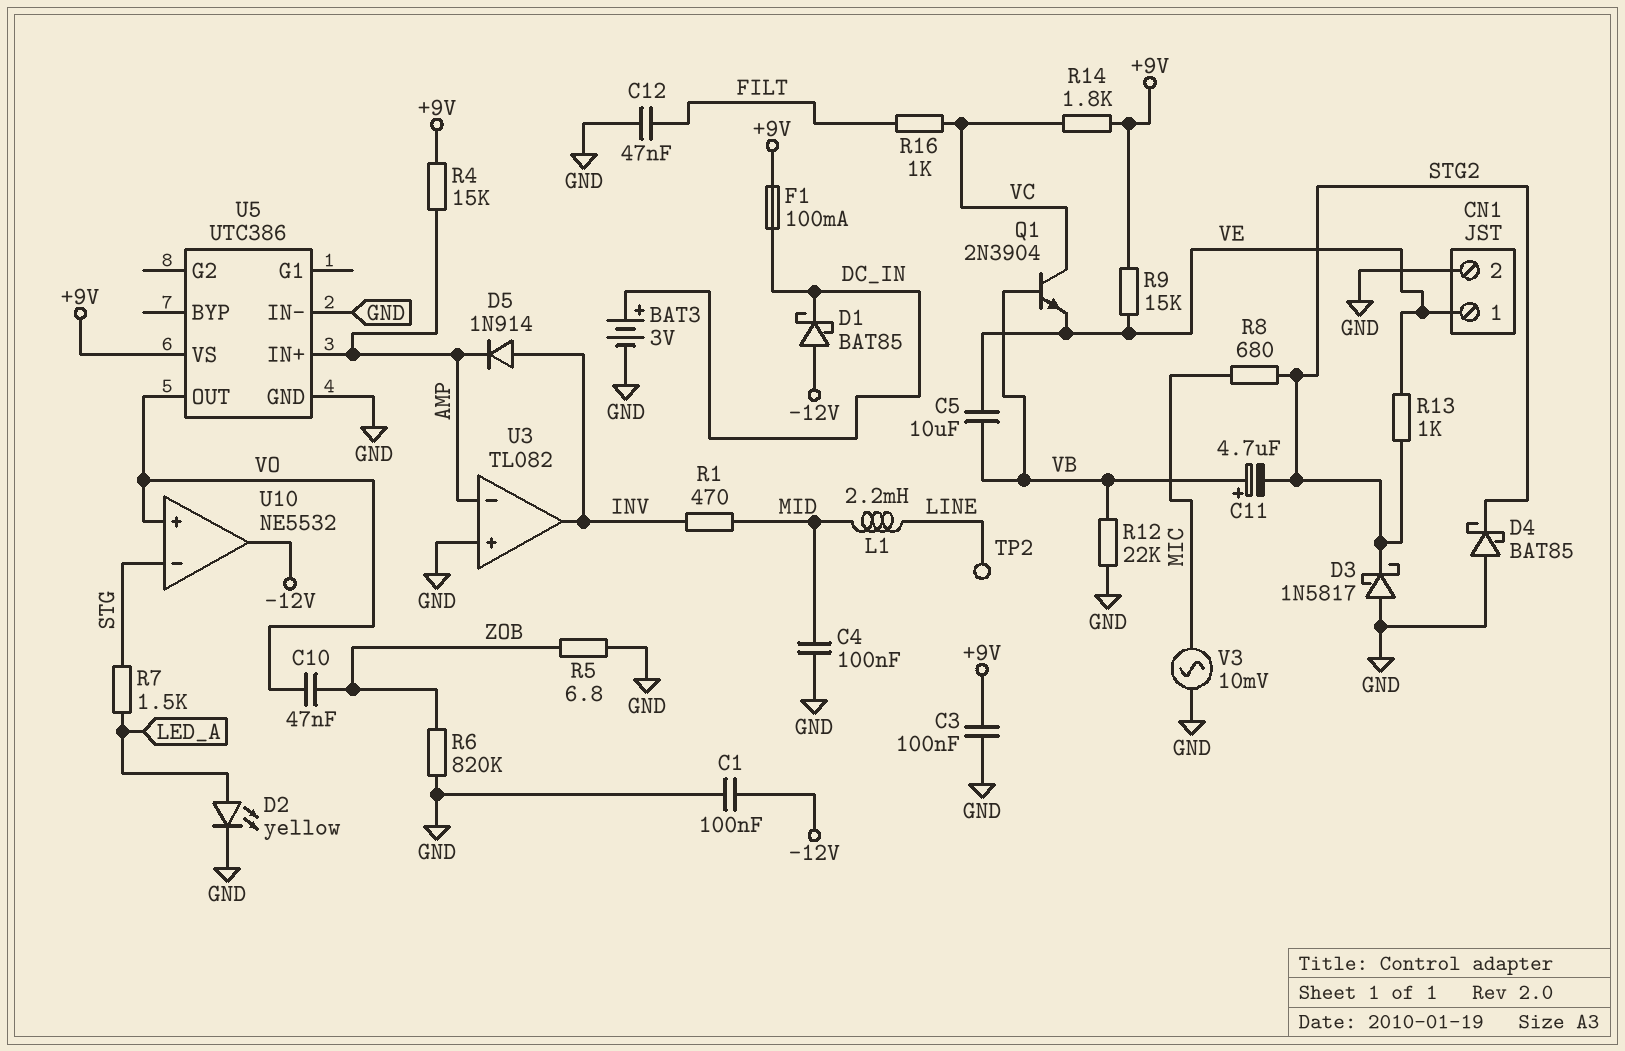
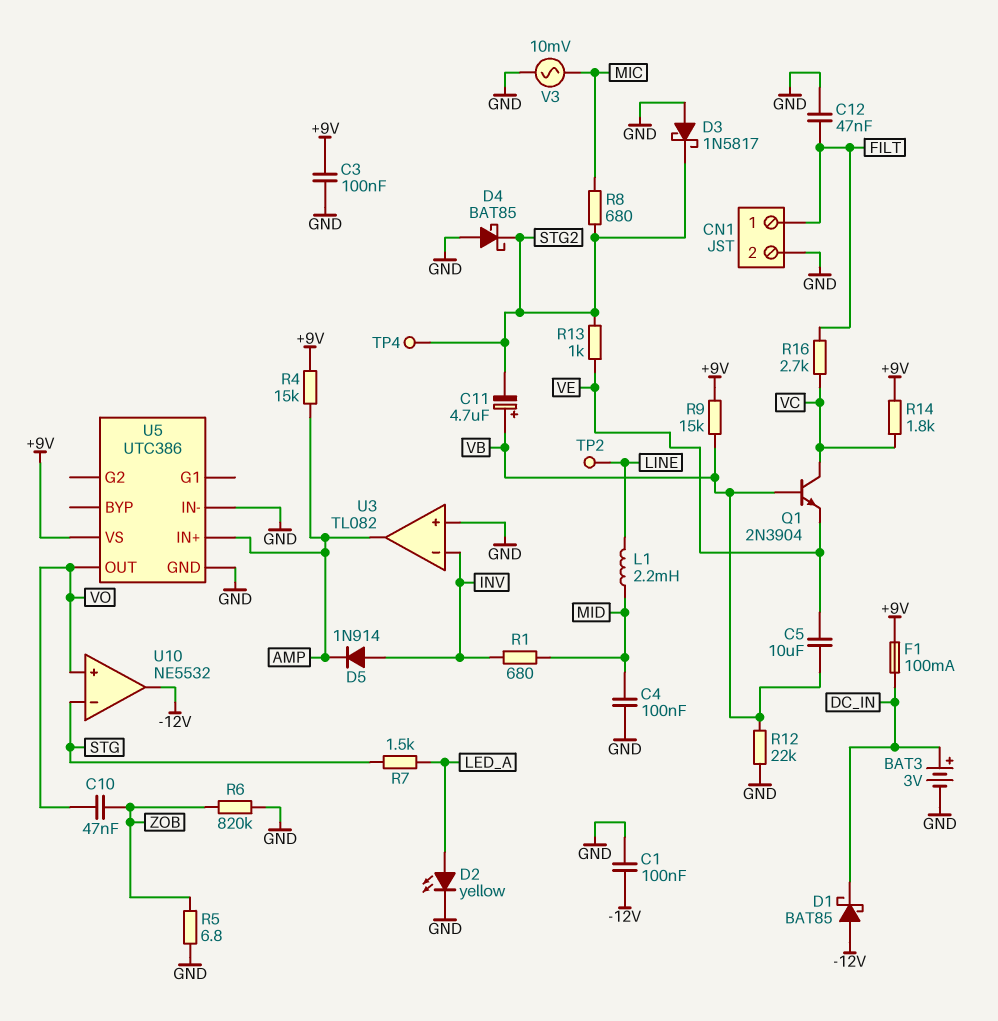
CN1 pin 1: VE -> FILT
R1: 470 (INV, MID) -> 680 (INV, MID)
R9: 15k (+9V, VE) -> 15k (+9V, VB)
R16: 1k (FILT, VC) -> 2.7k (FILT, VC)
TP4: none -> test point (STG2)
U3 pin in-: AMP -> INV
U3 pin out: INV -> AMP

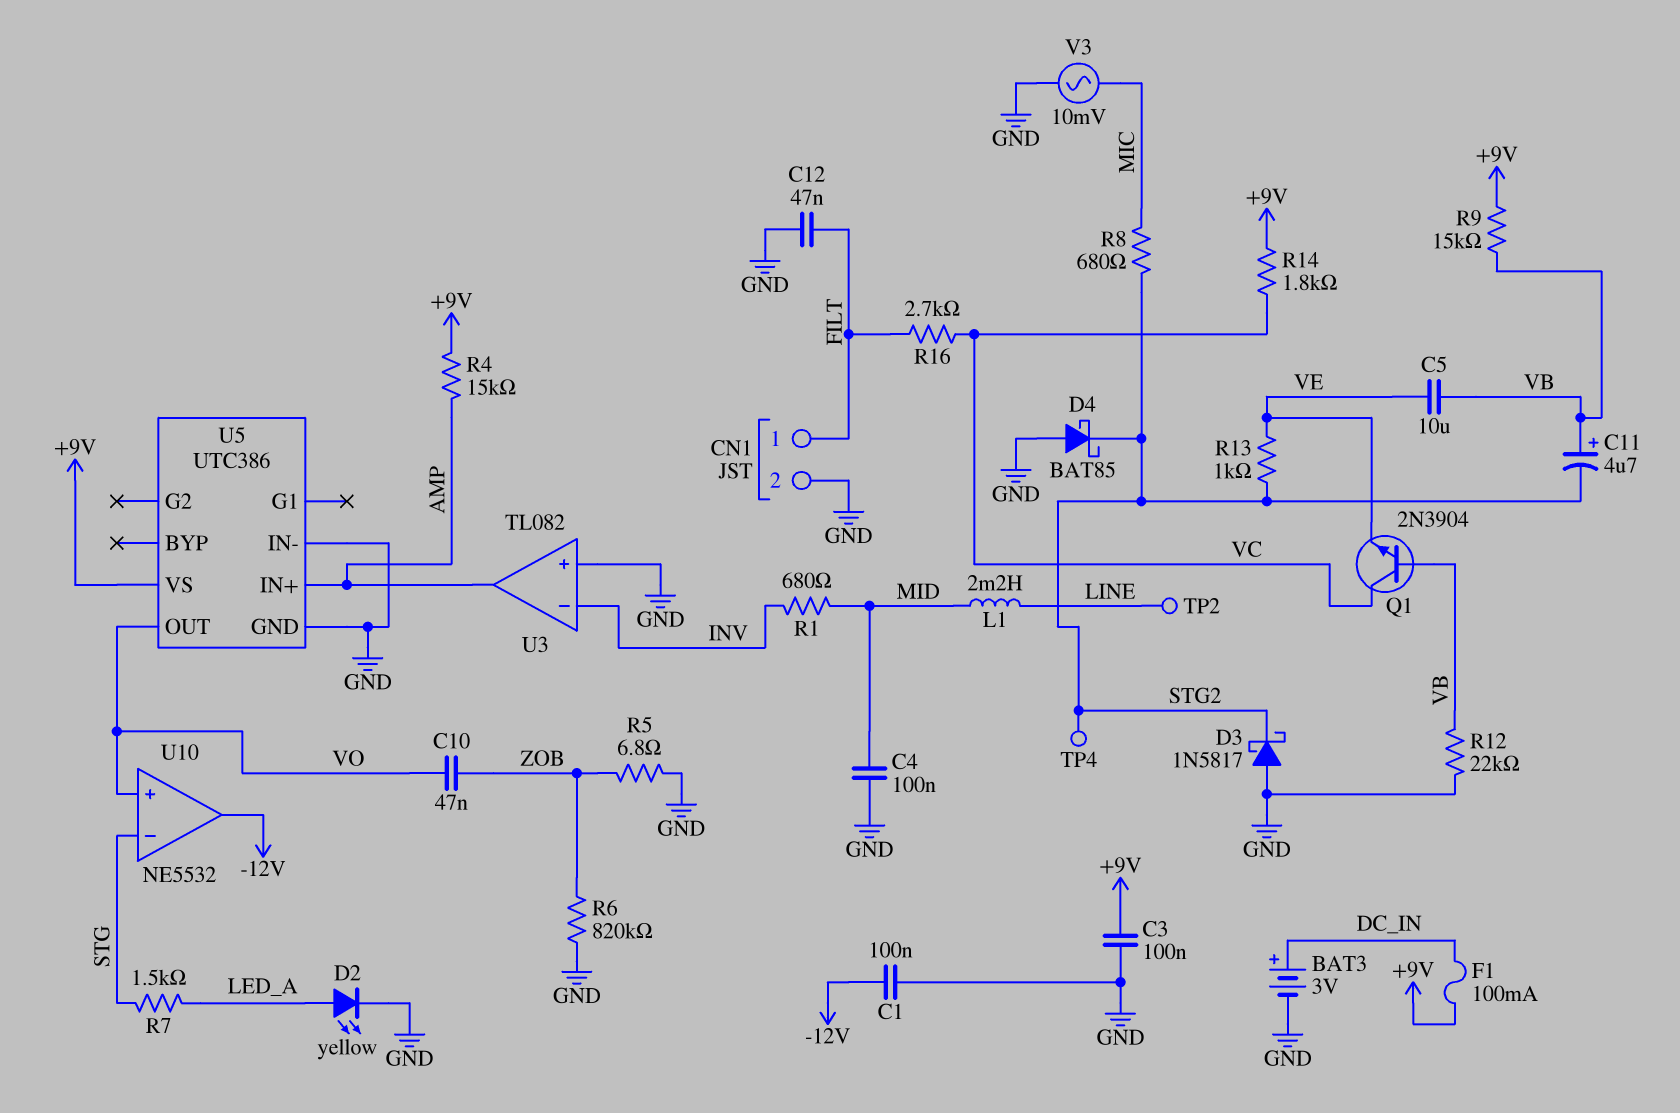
D1: schottky BAT85 (A -12V, K DC_IN) -> none
D5: diode 1N914 (A INV, K AMP) -> none

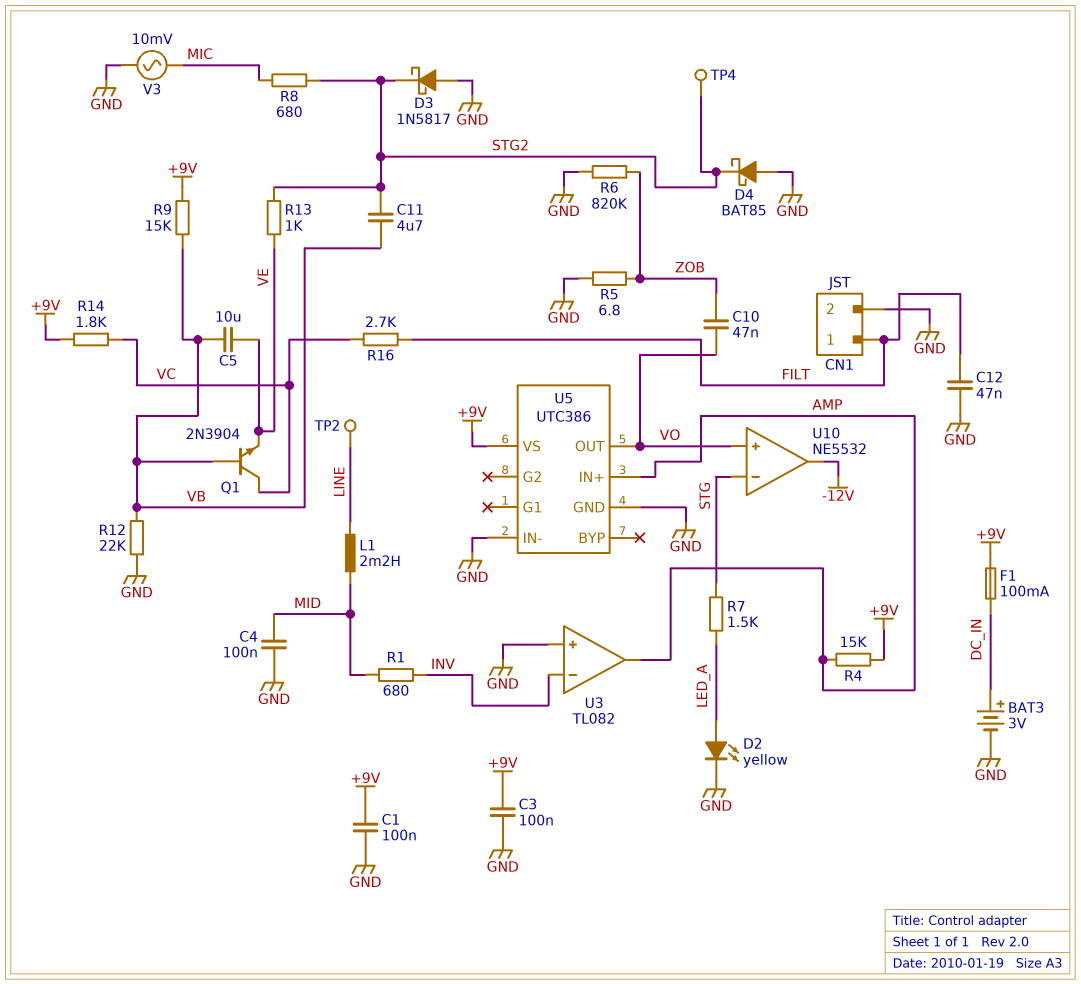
C1: 100nF (-12V, GND) -> 100nF (+9V, GND)
C11: 4.7uF (plus VB, minus STG2) -> 4.7uF (STG2, VB)

